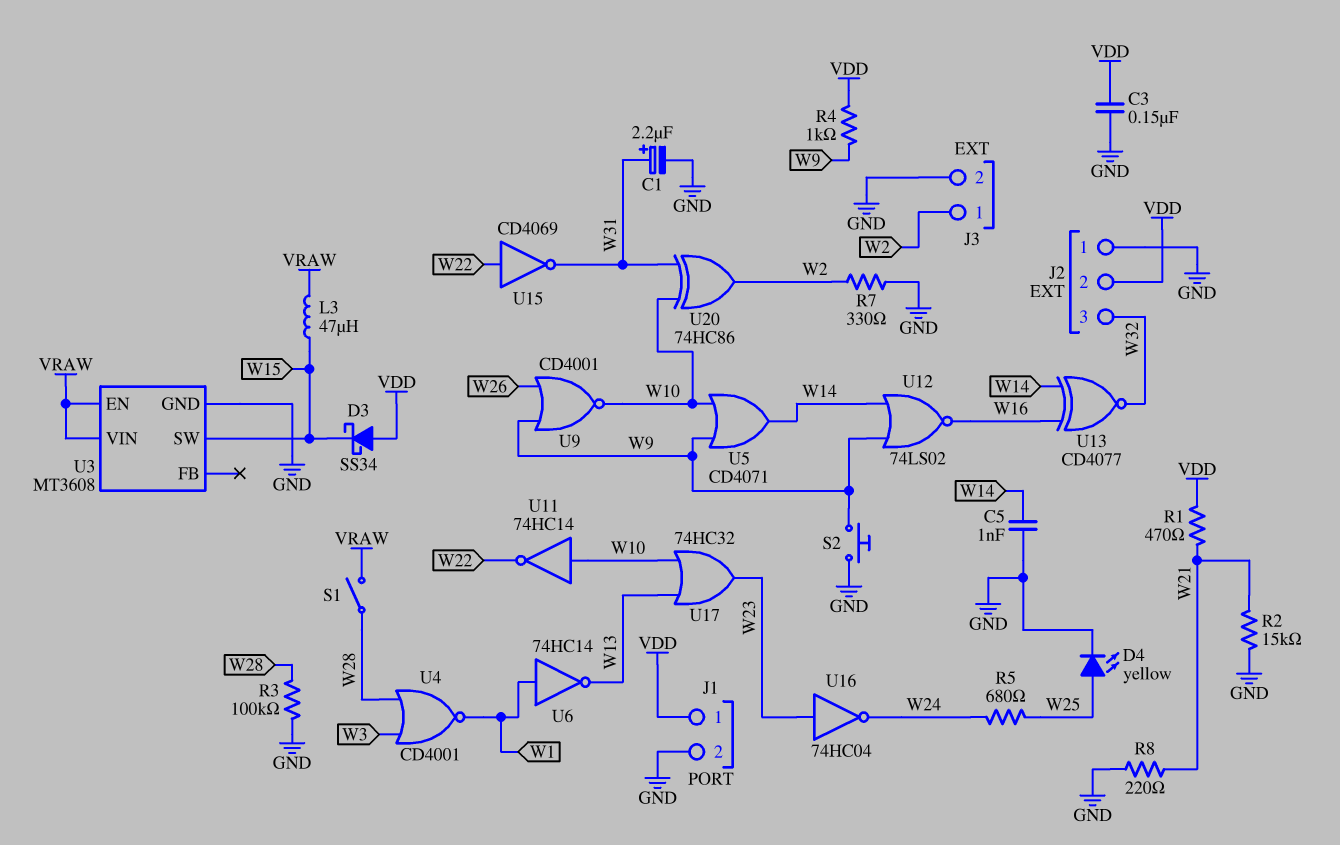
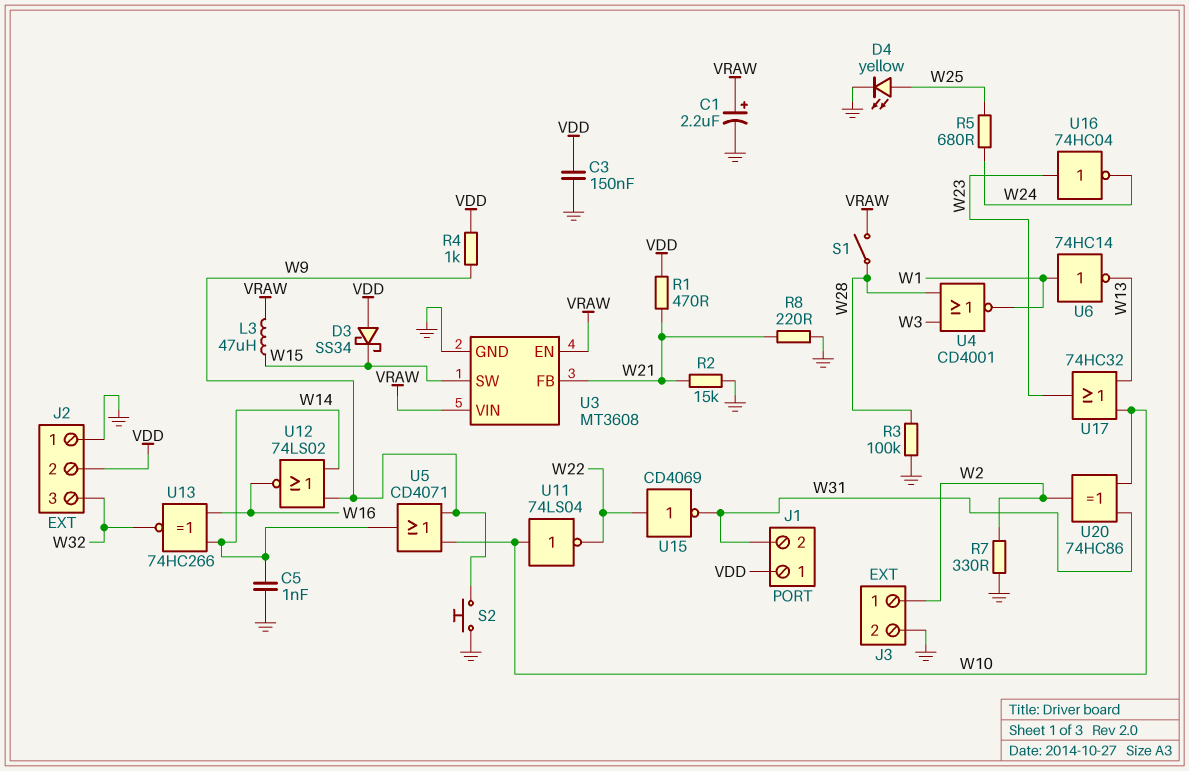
C1: 2.2uF (plus W31, minus GND) -> 2.2uF (plus VRAW, minus GND)
J1 pin 2: GND -> W31
U3 pin FB: none -> W21
U9: NOR CD4001 (in W9, in W26, out W10) -> none
U11: NOT 74HC14 (in W10, out W22) -> NOT 74LS04 (in W10, out W22)
U13: XNOR CD4077 (in W14, in W16, out W32) -> XNOR 74HC266 (in W14, in W16, out W32)

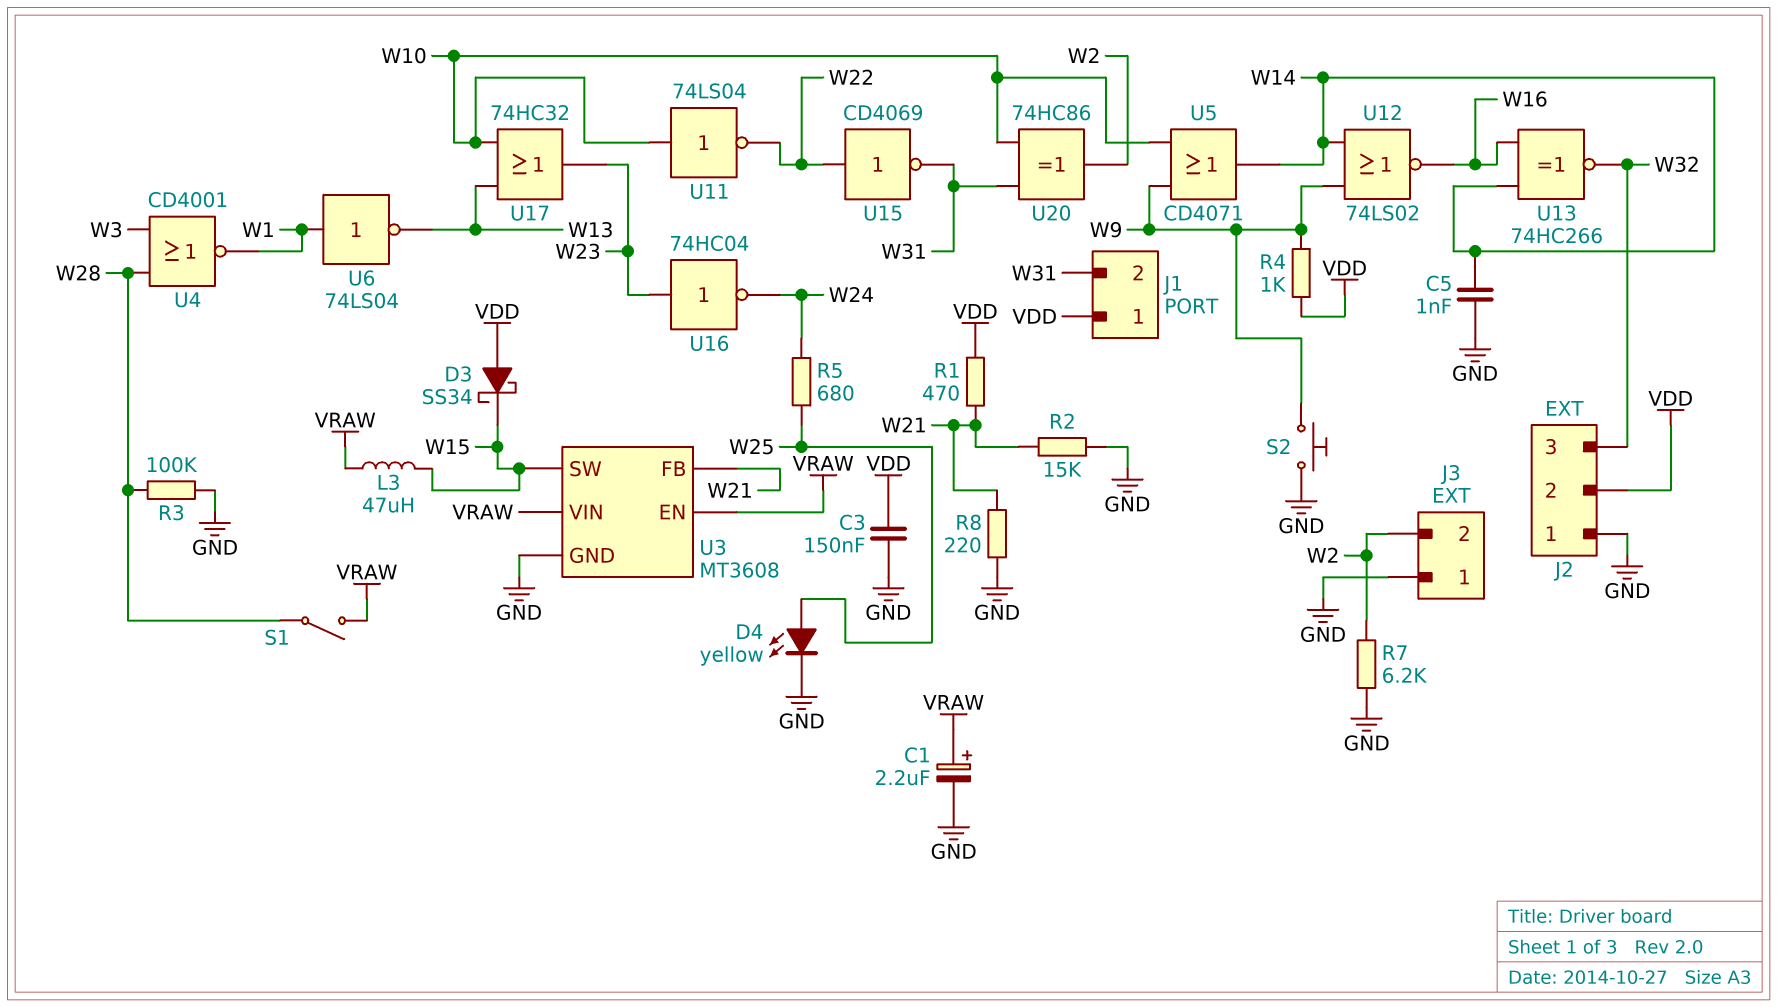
J3 pin 1: W2 -> GND
J3 pin 2: GND -> W2
R7: 330 (GND, W2) -> 6.2k (GND, W2)
U6: NOT 74HC14 (in W1, out W13) -> NOT 74LS04 (in W1, out W13)

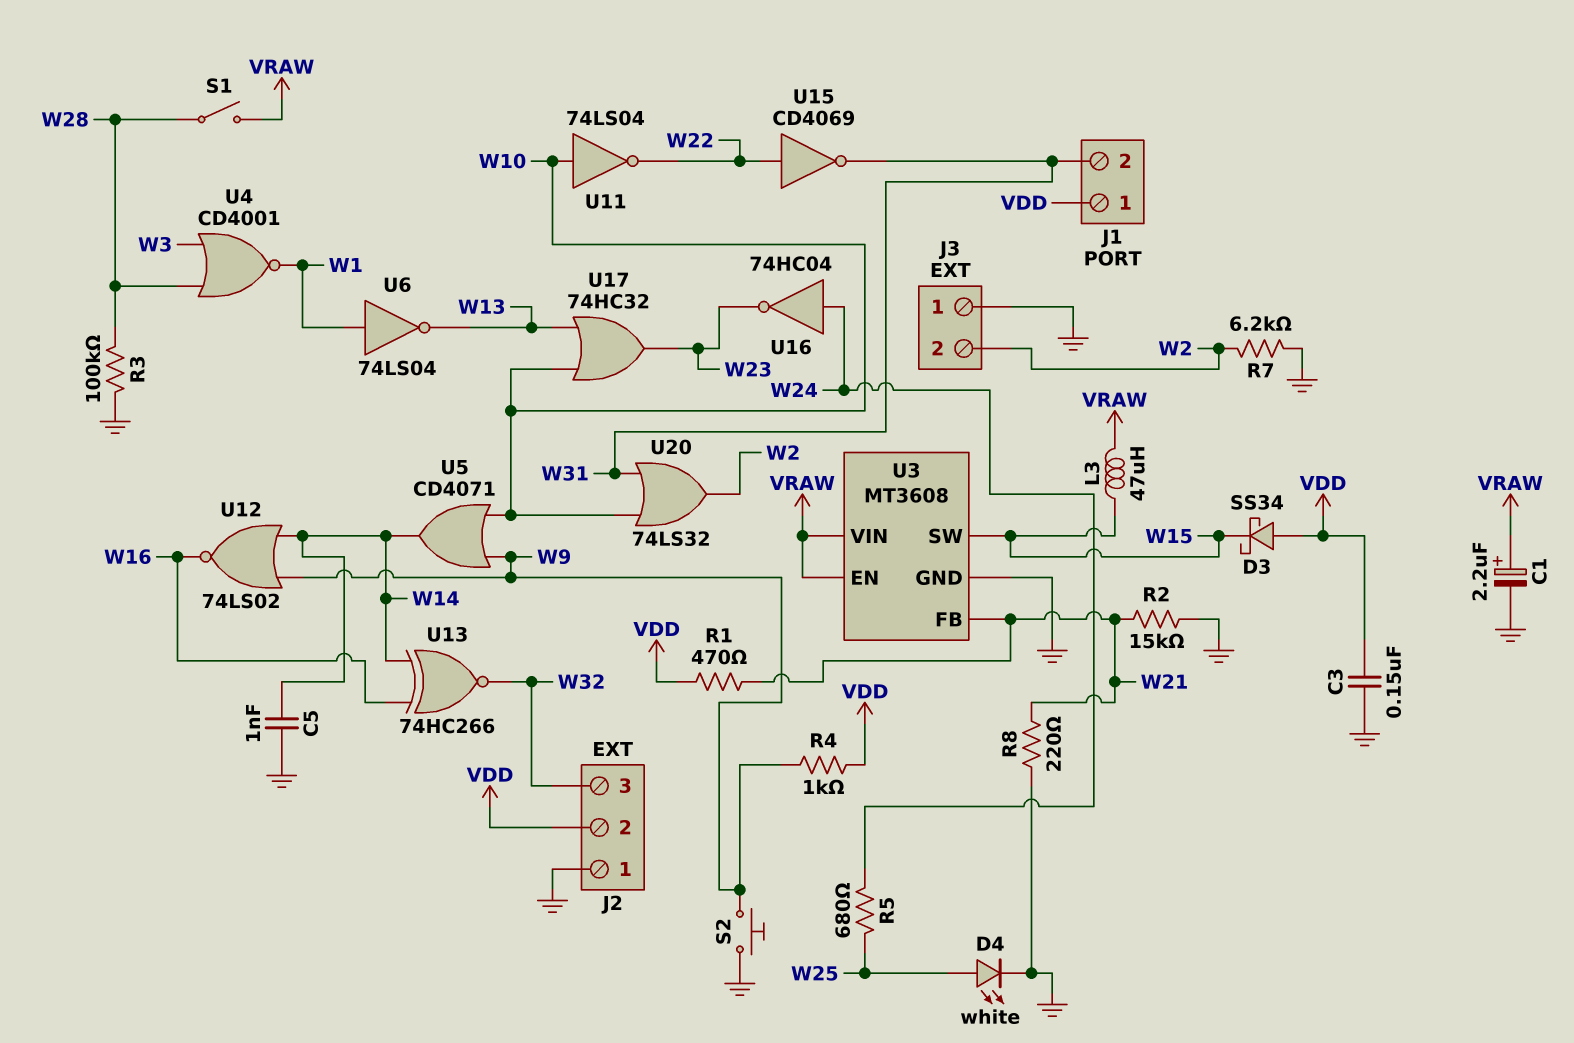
D4: LED yellow (A W25, K GND) -> LED white (A W25, K GND)
U16: NOT 74HC04 (in W23, out W24) -> NOT 74HC04 (in W24, out W23)
U20: XOR 74HC86 (in W10, in W31, out W2) -> OR 74LS32 (in W10, in W31, out W2)

